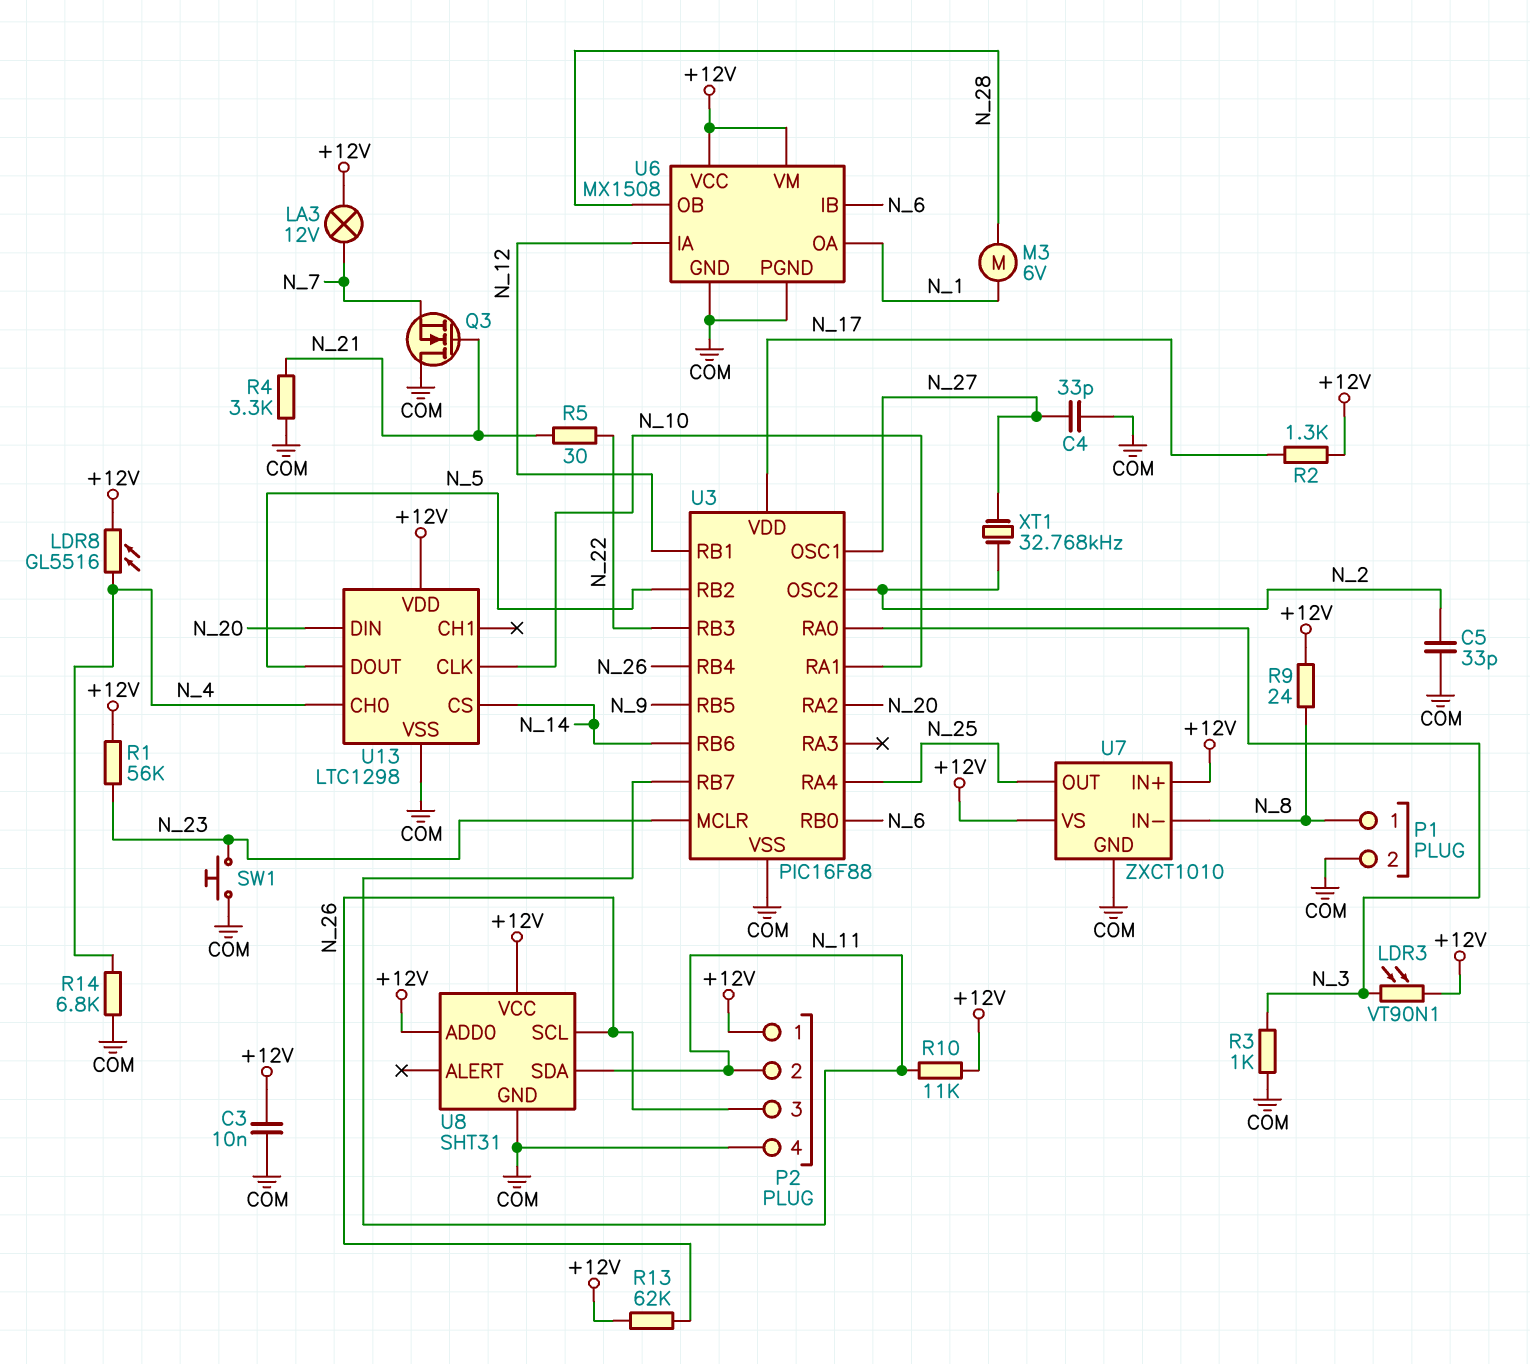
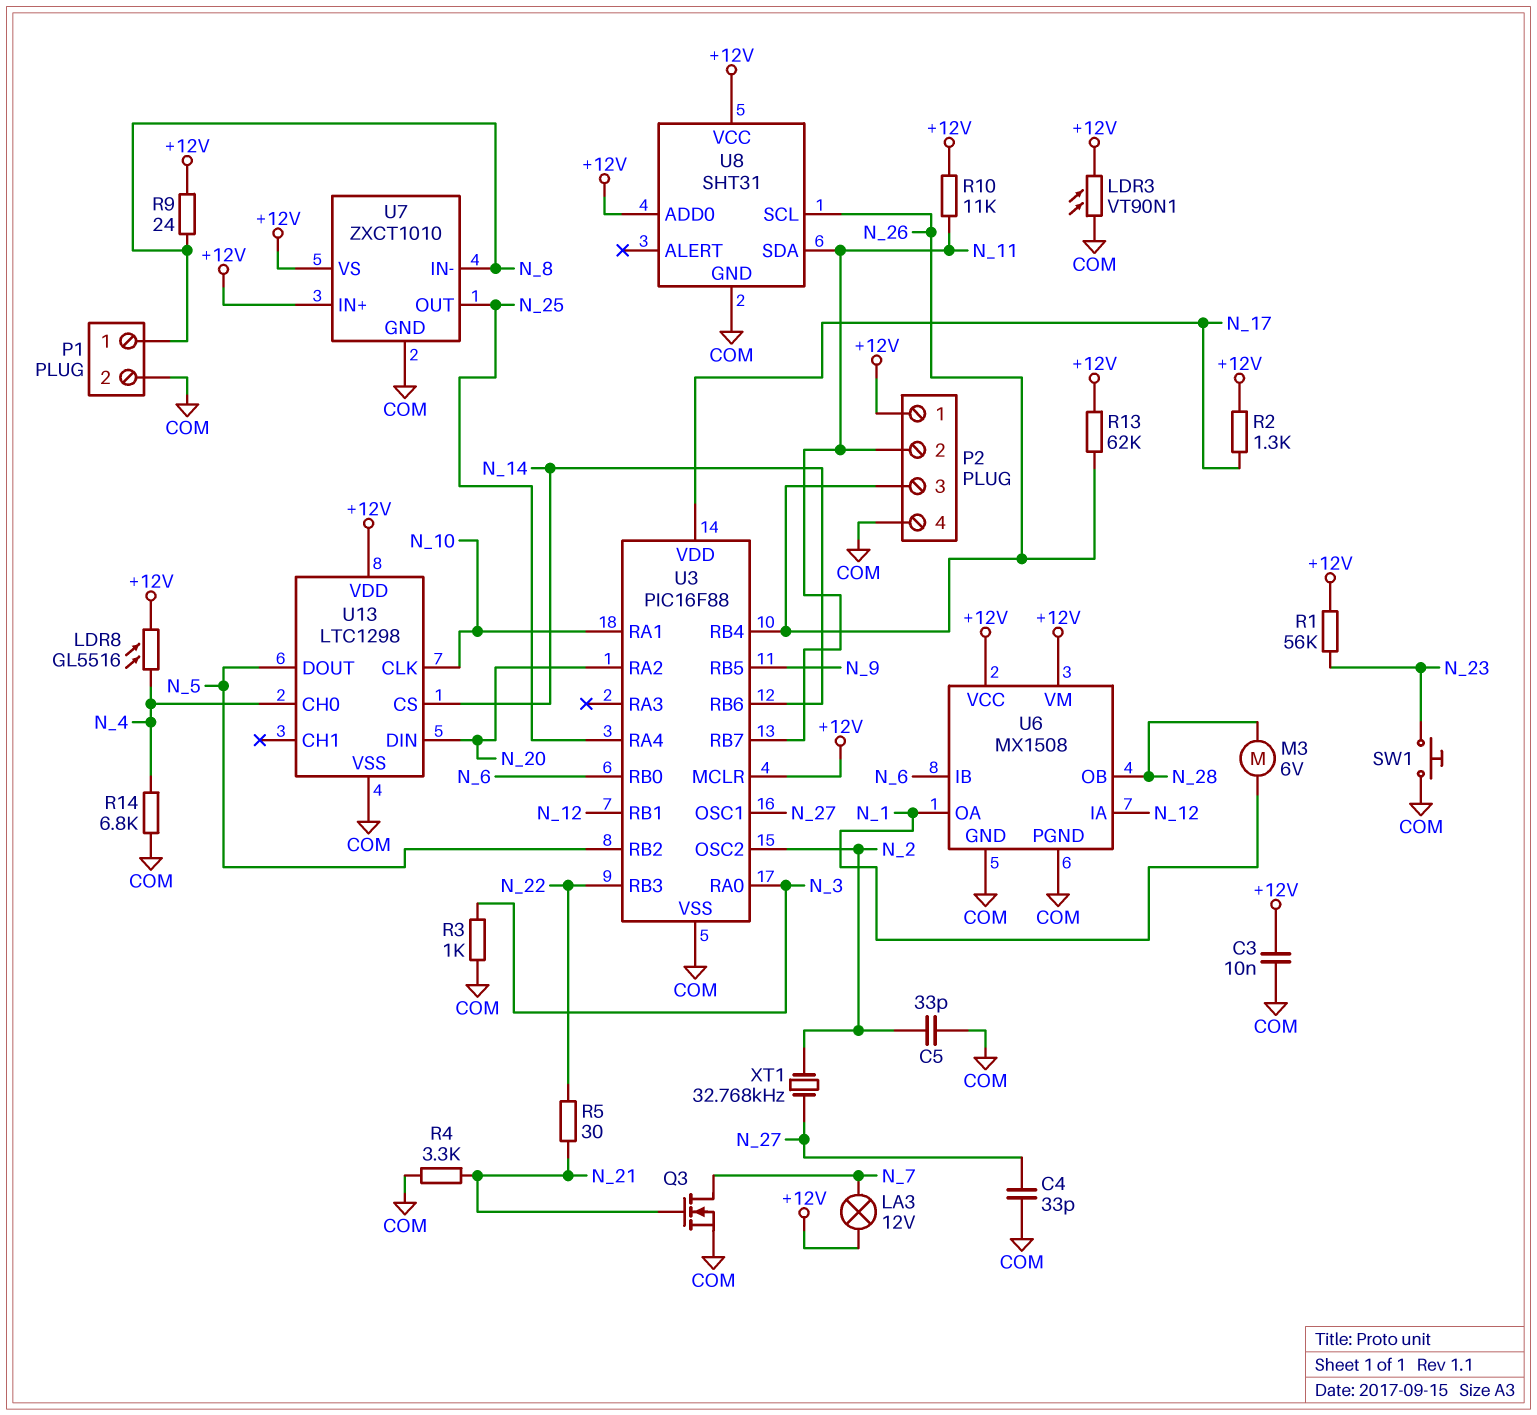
LDR3: VT90N1 (+12V, N_3) -> VT90N1 (+12V, COM)
Q3: NMOS (G N_21, D COM, S N_7) -> NMOS (G N_21, D N_7, S COM)
U3 pin MCLR: N_23 -> +12V

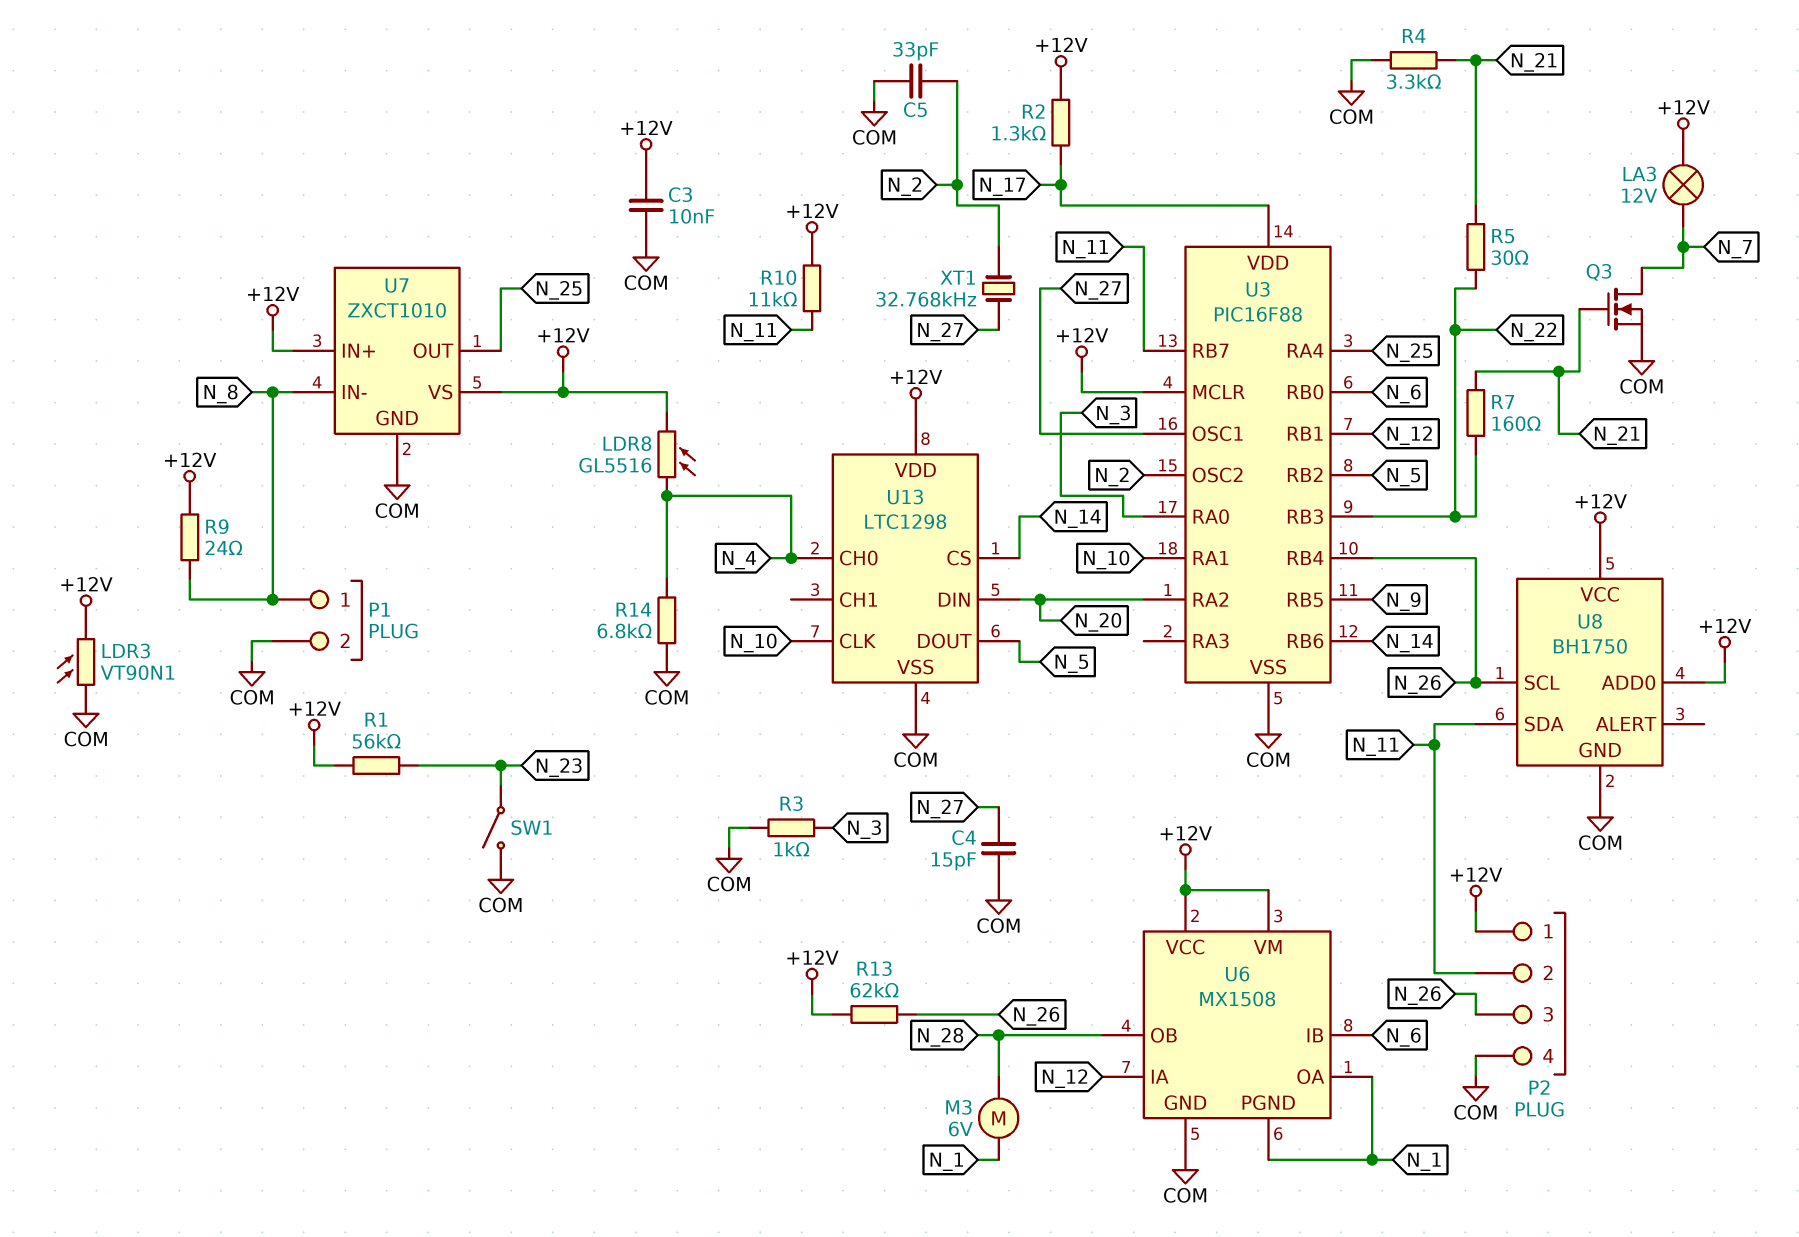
C4: 33pF (COM, N_27) -> 15pF (COM, N_27)
R7: none -> 160 (N_21, N_22)
SW1: button (COM, N_23) -> switch (COM, N_23)
U6 pin PGND: COM -> N_1
U8: SHT31 -> BH1750

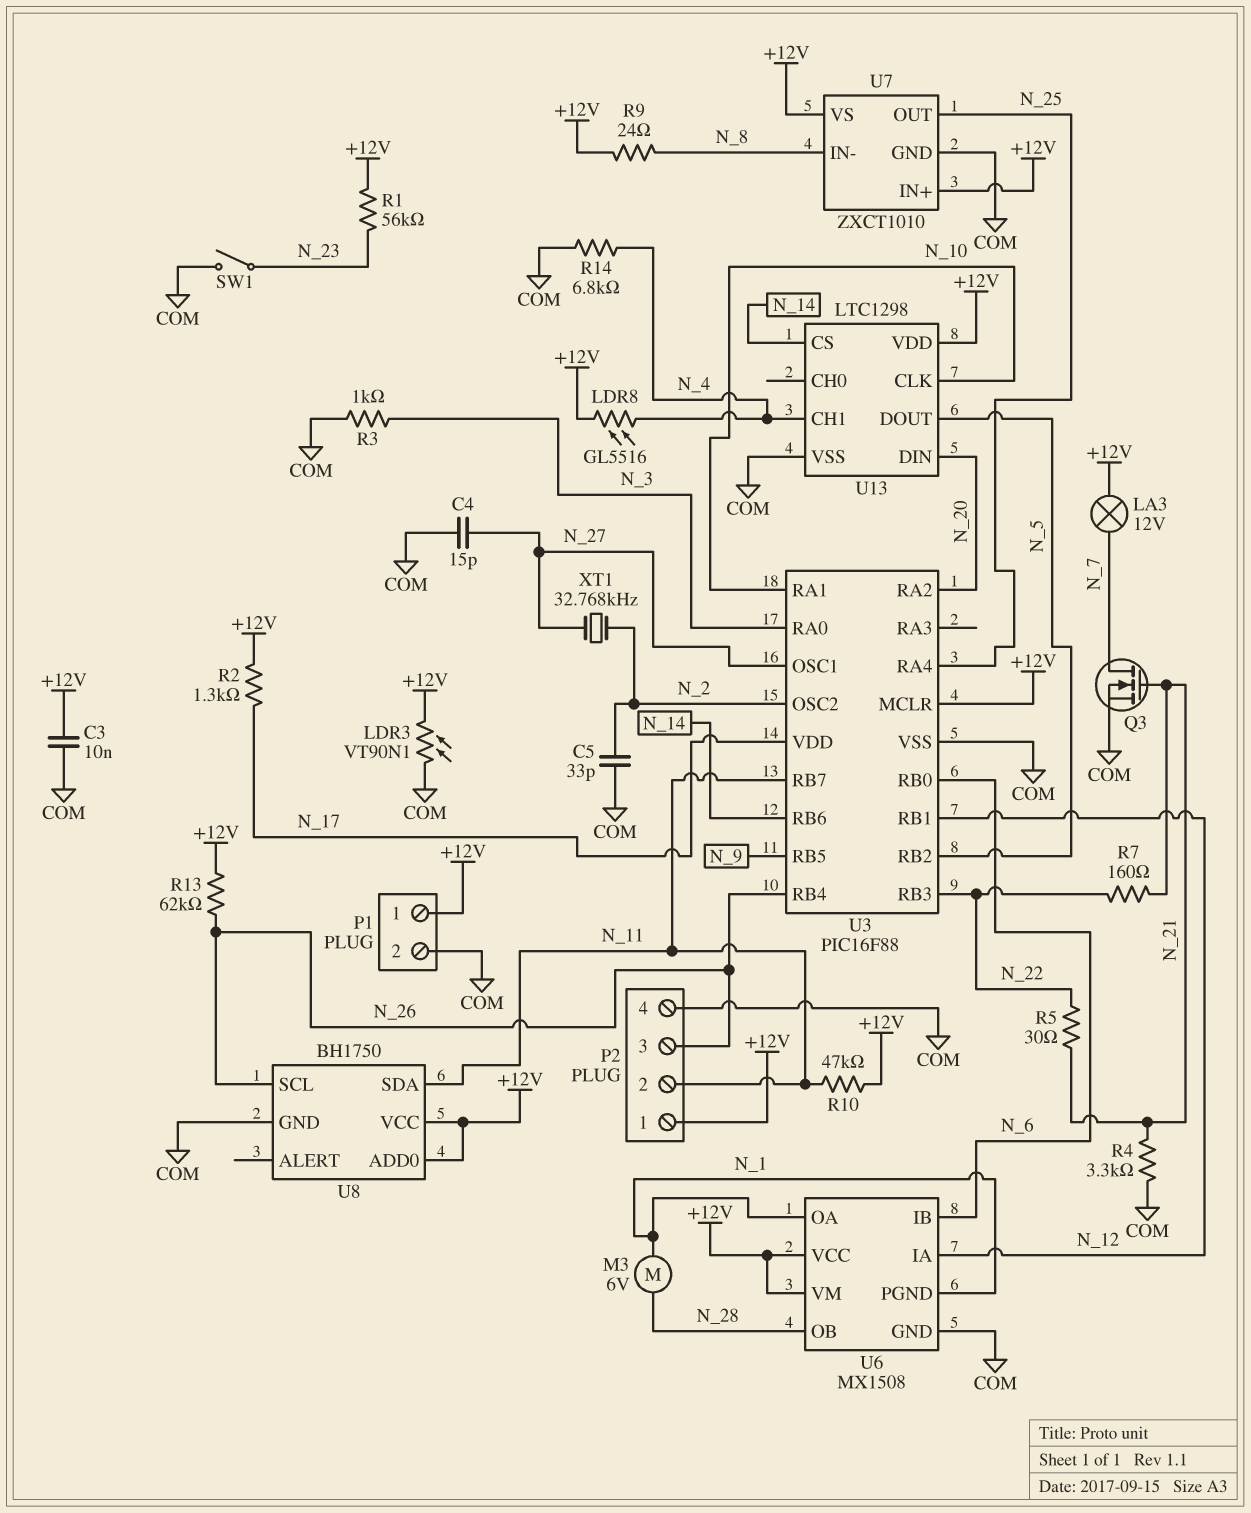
P1 pin 1: N_8 -> +12V
R10: 11k (+12V, N_11) -> 47k (+12V, N_11)
U13 pin CH0: N_4 -> none
U13 pin CH1: none -> N_4

